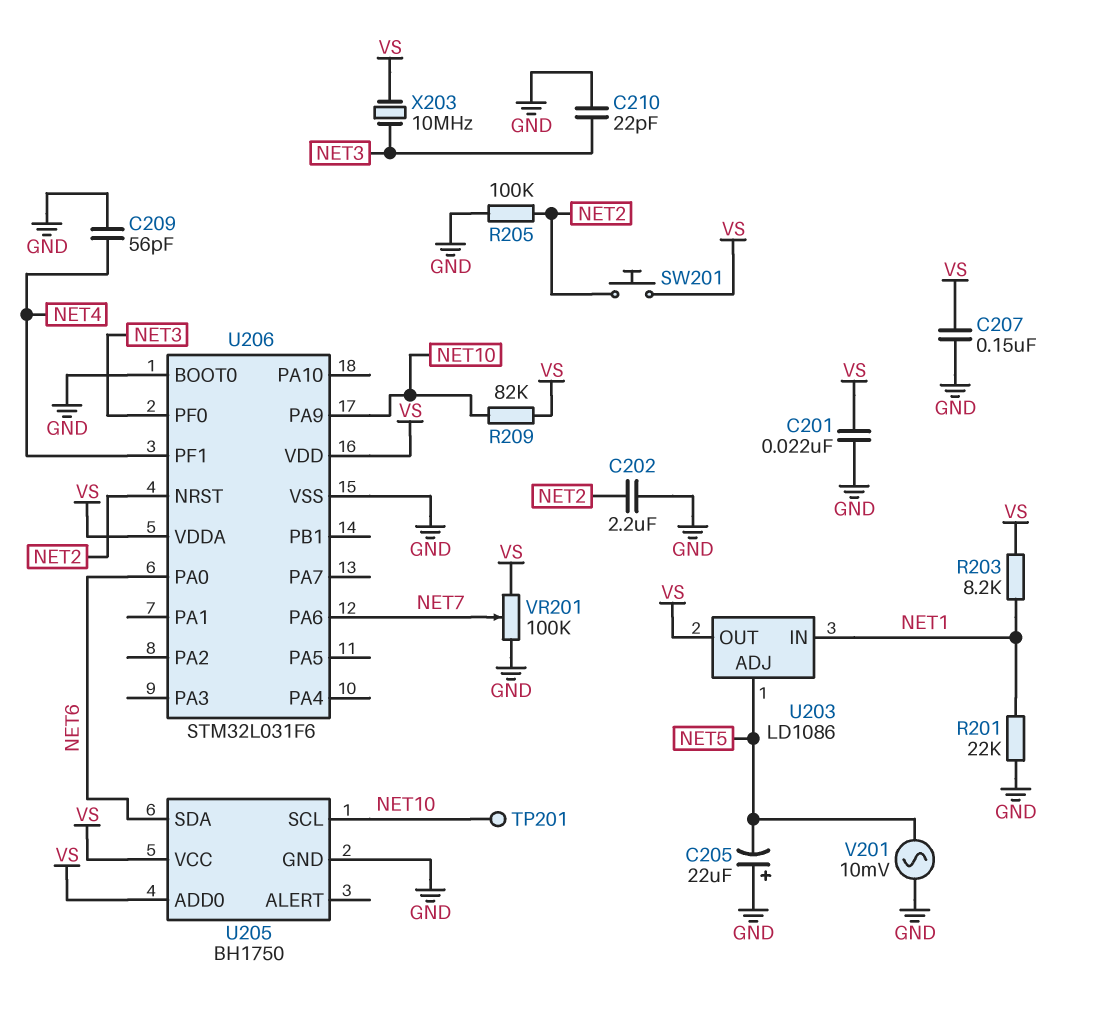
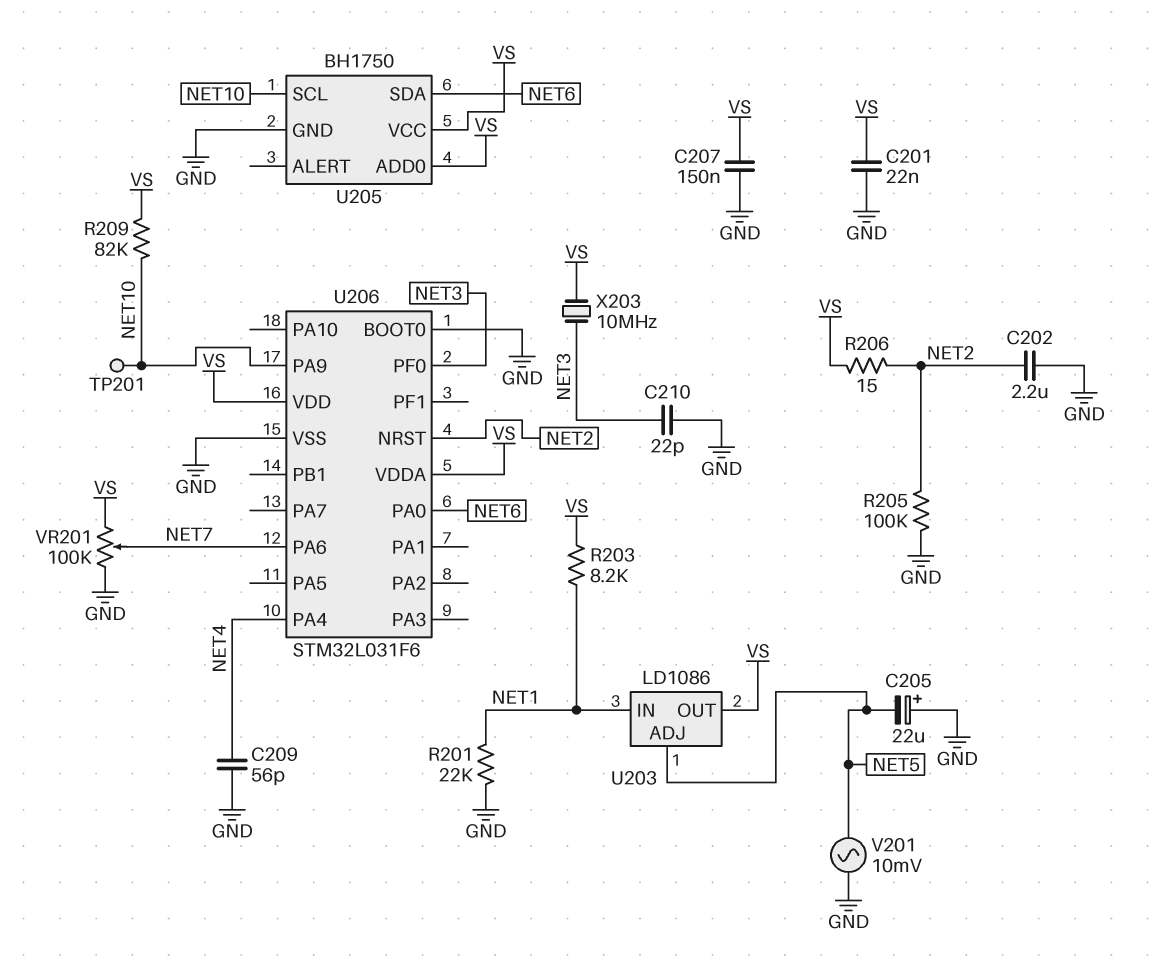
R206: none -> 15 (NET2, VS)
SW201: button (NET2, VS) -> none
U206 pin PA4: none -> NET4
U206 pin PF1: NET4 -> none

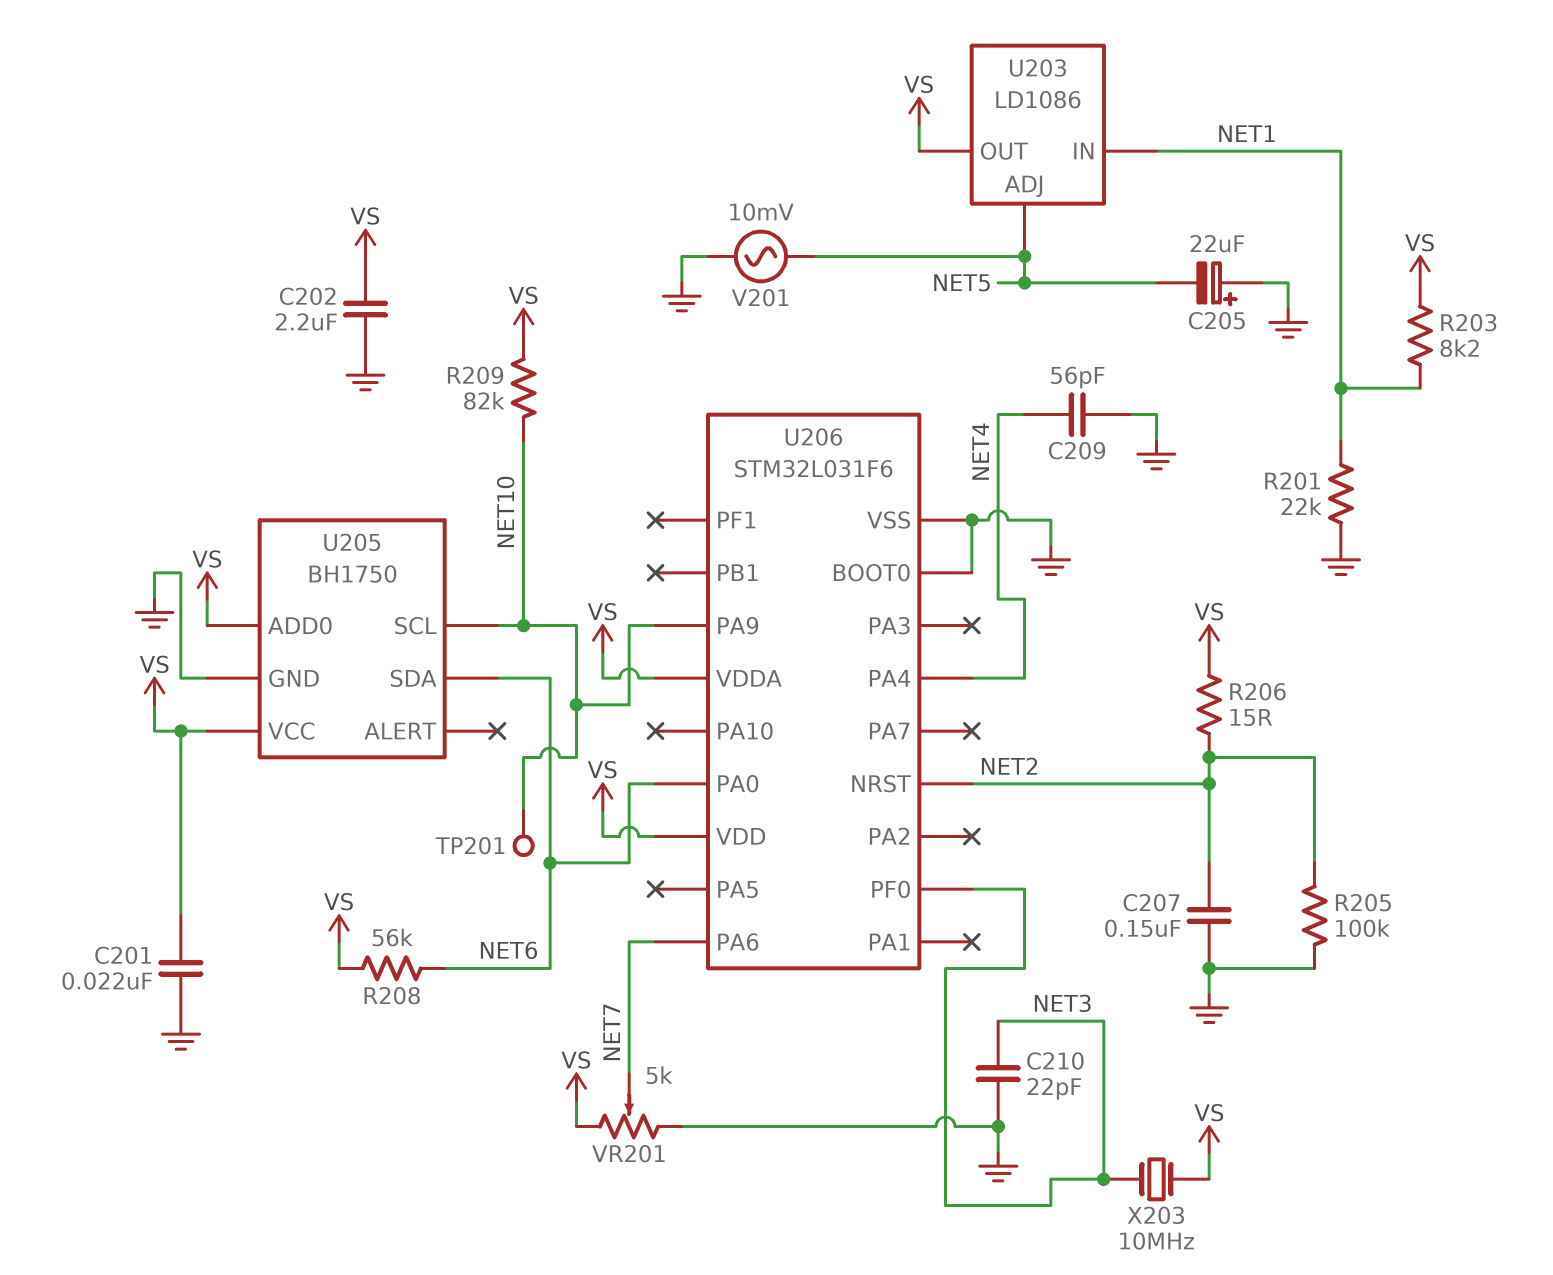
C202: 2.2uF (GND, NET2) -> 2.2uF (GND, VS)
C207: 150nF (GND, VS) -> 150nF (GND, NET2)
R208: none -> 56k (NET6, VS)
VR201: 100k (GND, VS, wiper NET7) -> 5k (GND, VS, wiper NET7)

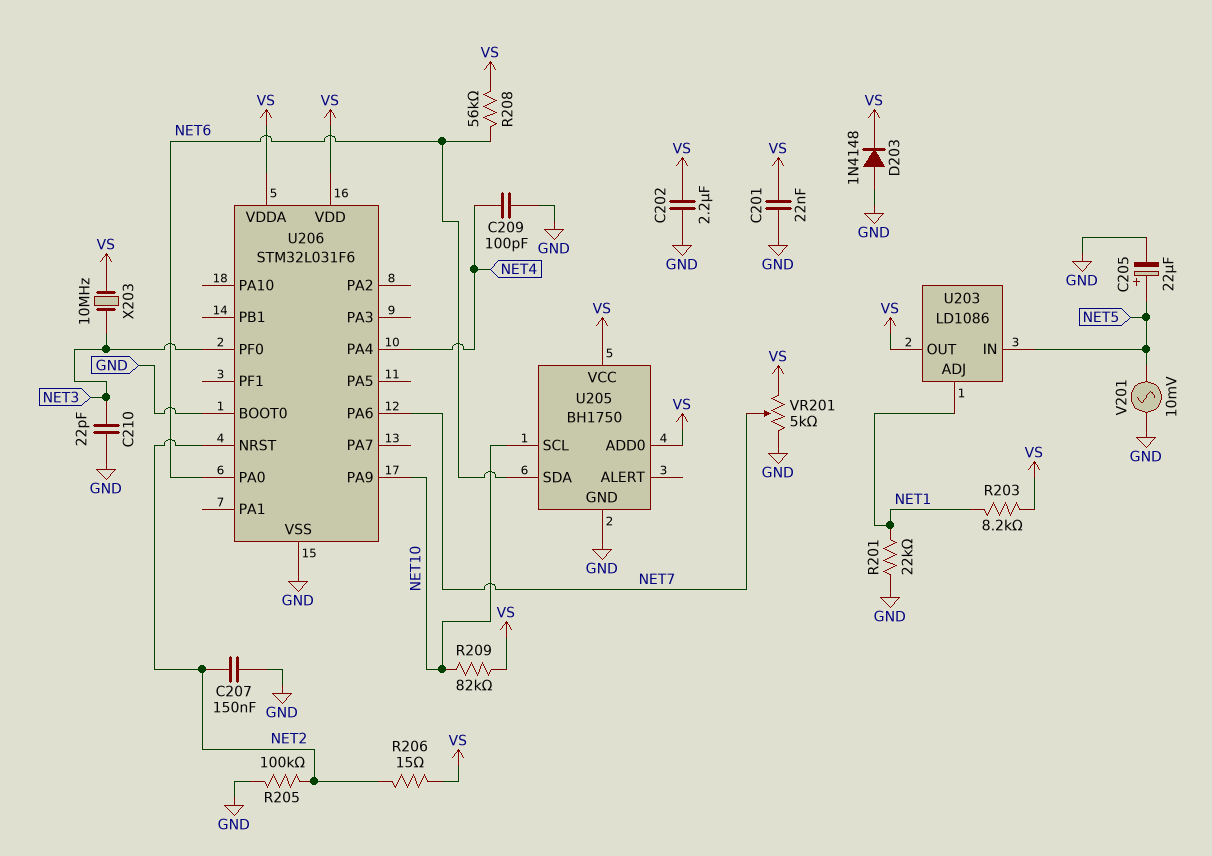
C205: 22uF (plus GND, minus NET5) -> 22uF (plus NET5, minus GND)
C209: 56pF (GND, NET4) -> 100pF (GND, NET4)
D203: none -> diode 1N4148 (A GND, K VS)
TP201: test point (NET10) -> none
U203 pin ADJ: NET5 -> NET1
U203 pin IN: NET1 -> NET5

